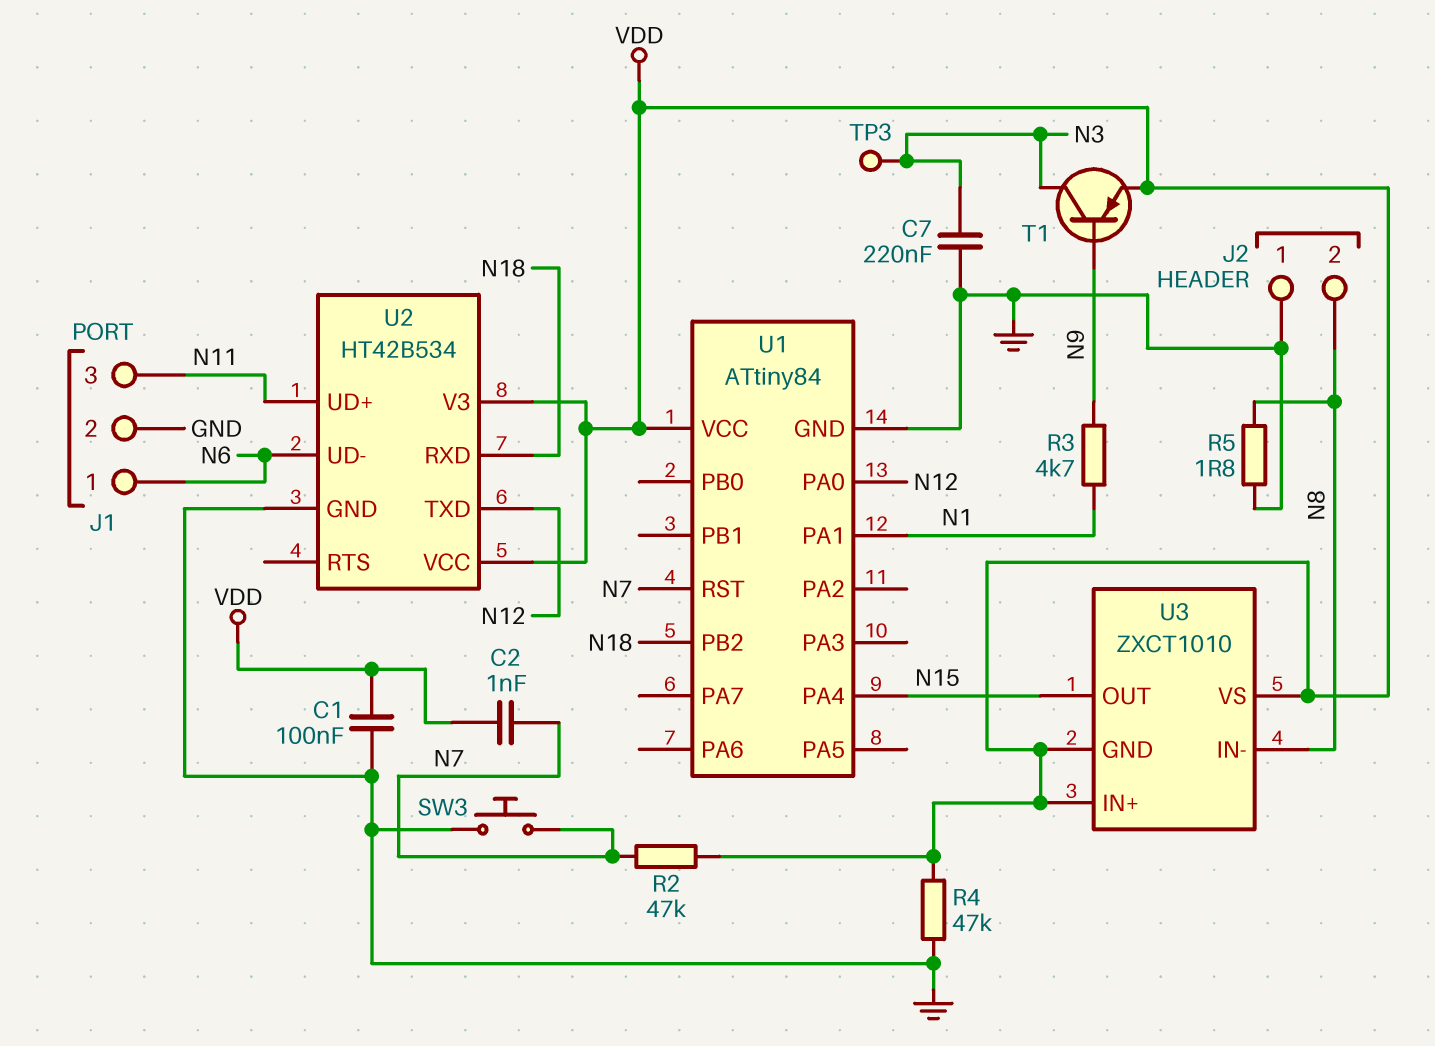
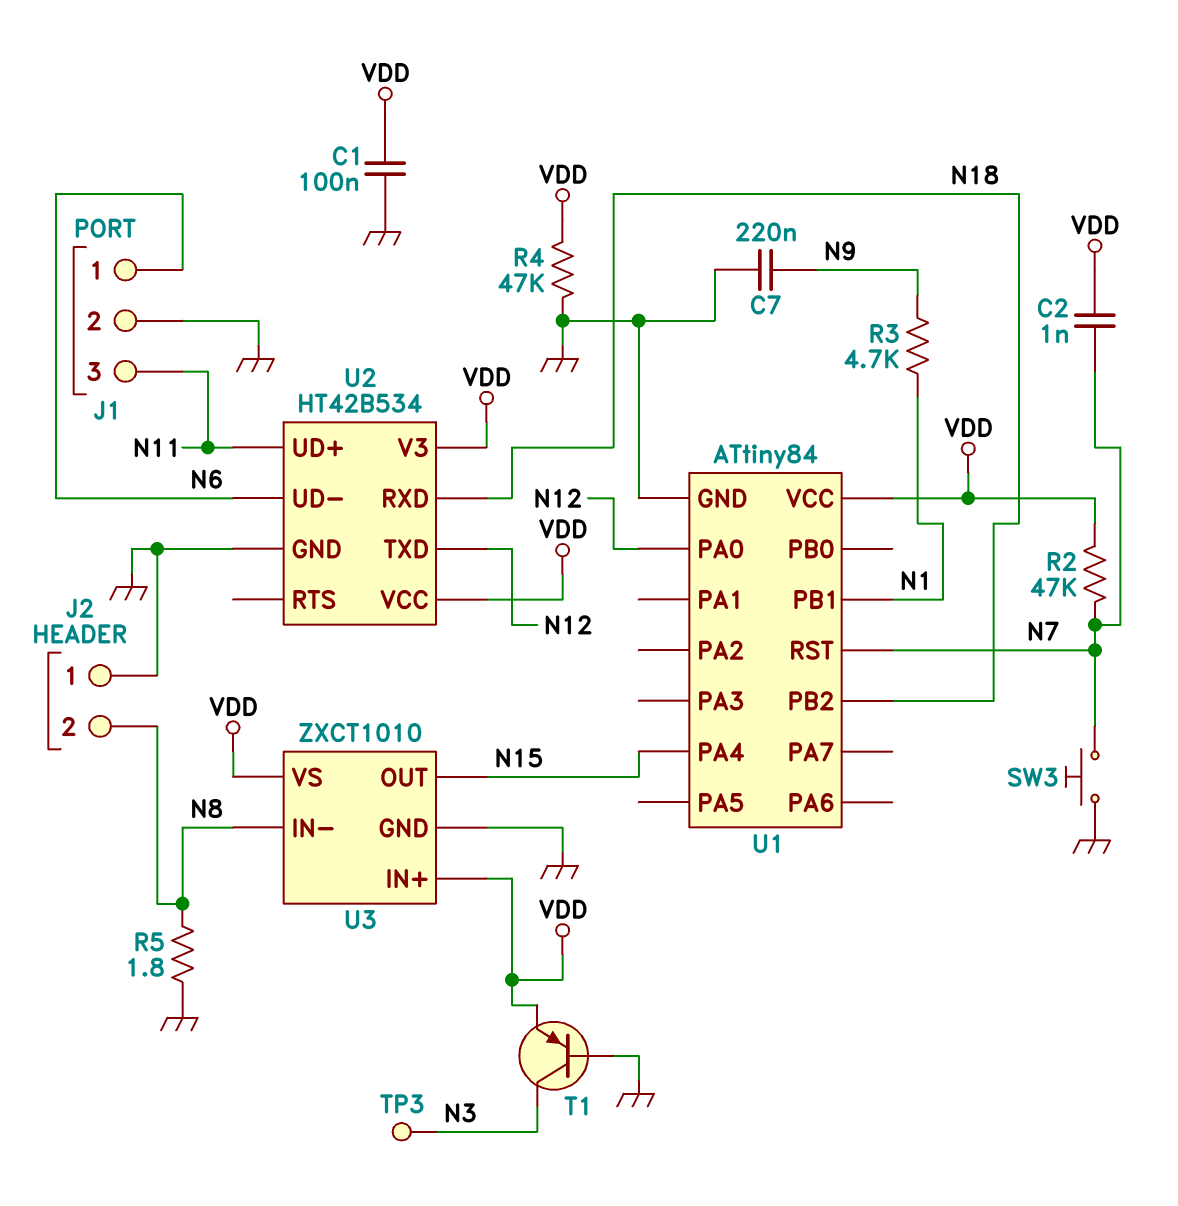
C7: 220nF (GND, N3) -> 220nF (GND, N9)
T1: PNP (B N9, C N3, E VDD) -> PNP (B GND, C N3, E VDD)
U1 pin PA1: N1 -> none
U1 pin PB1: none -> N1
U3 pin GND: VDD -> GND

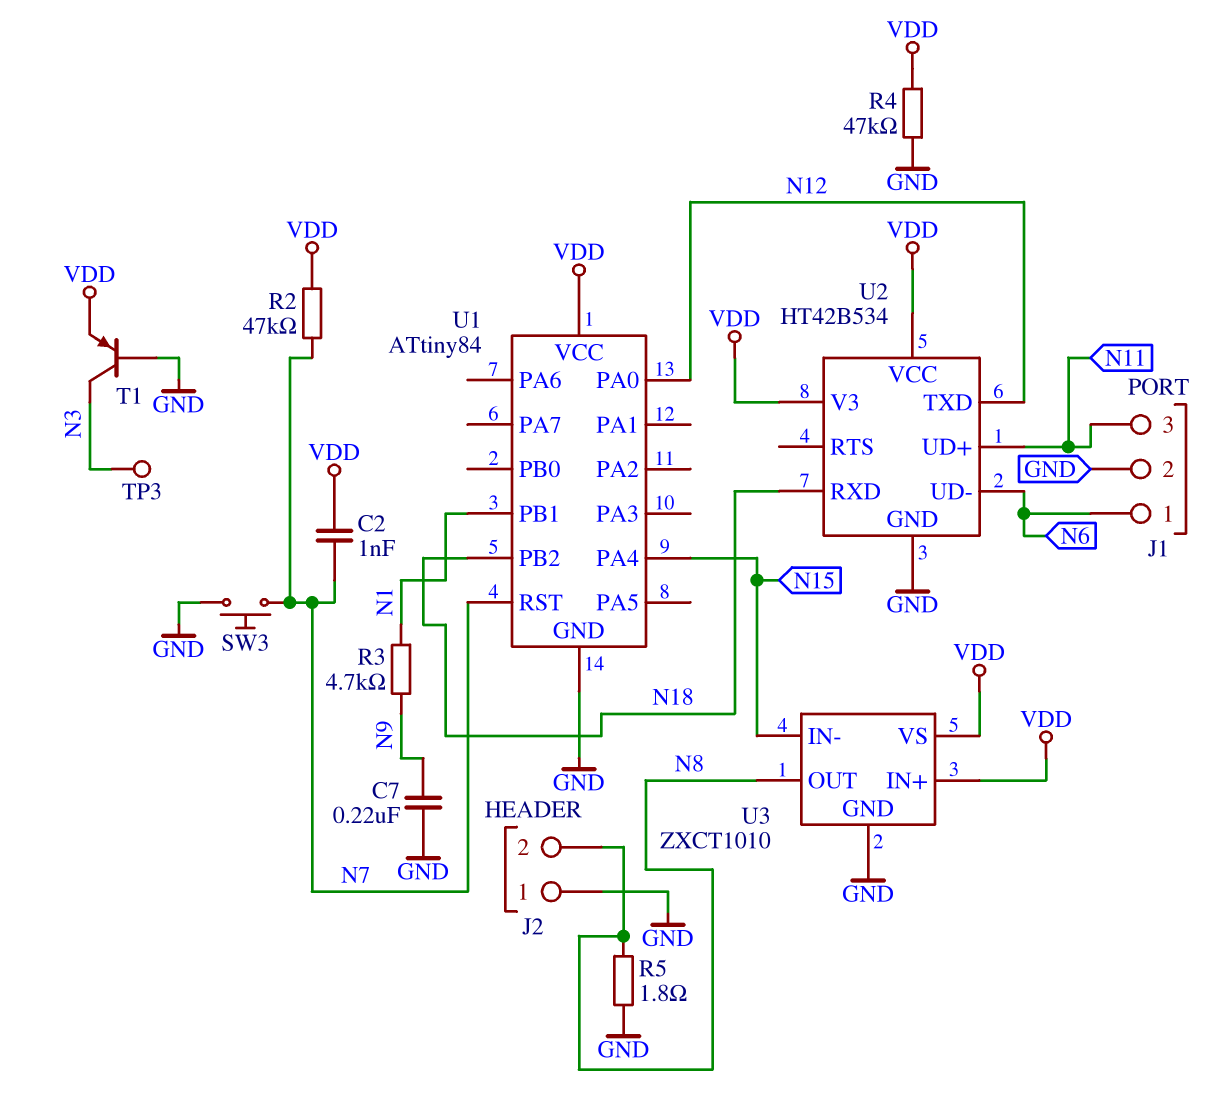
C1: 100nF (GND, VDD) -> none
U3 pin IN-: N8 -> N15
U3 pin OUT: N15 -> N8

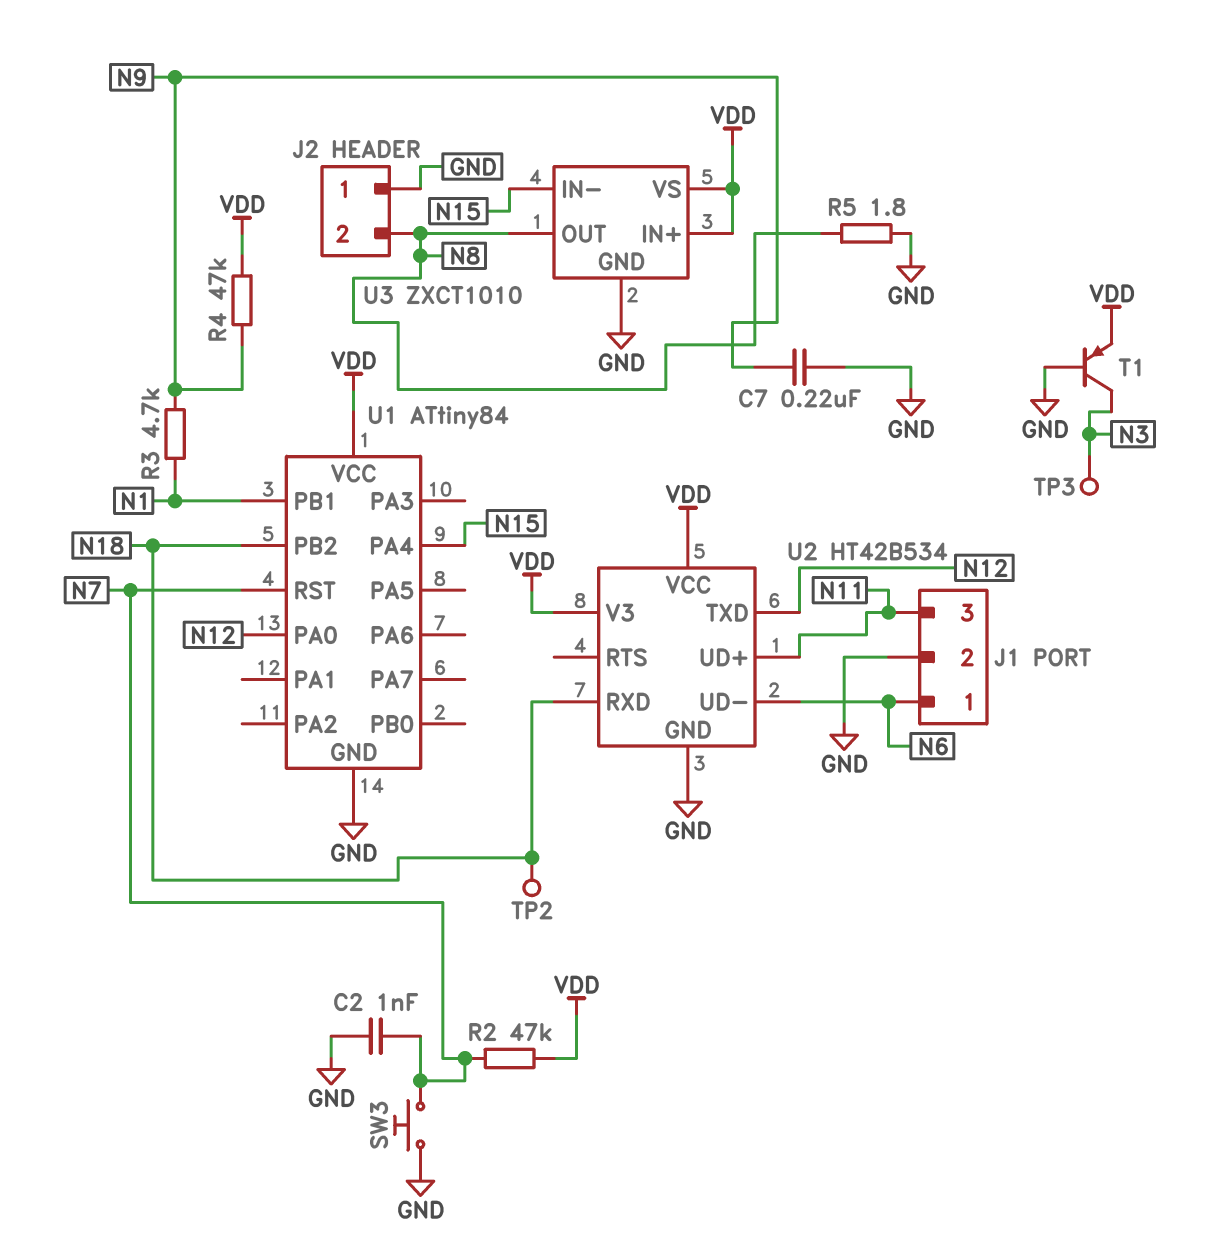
C2: 1nF (N7, VDD) -> 1nF (GND, N7)
R4: 47k (GND, VDD) -> 47k (N9, VDD)
TP2: none -> test point (N18)

